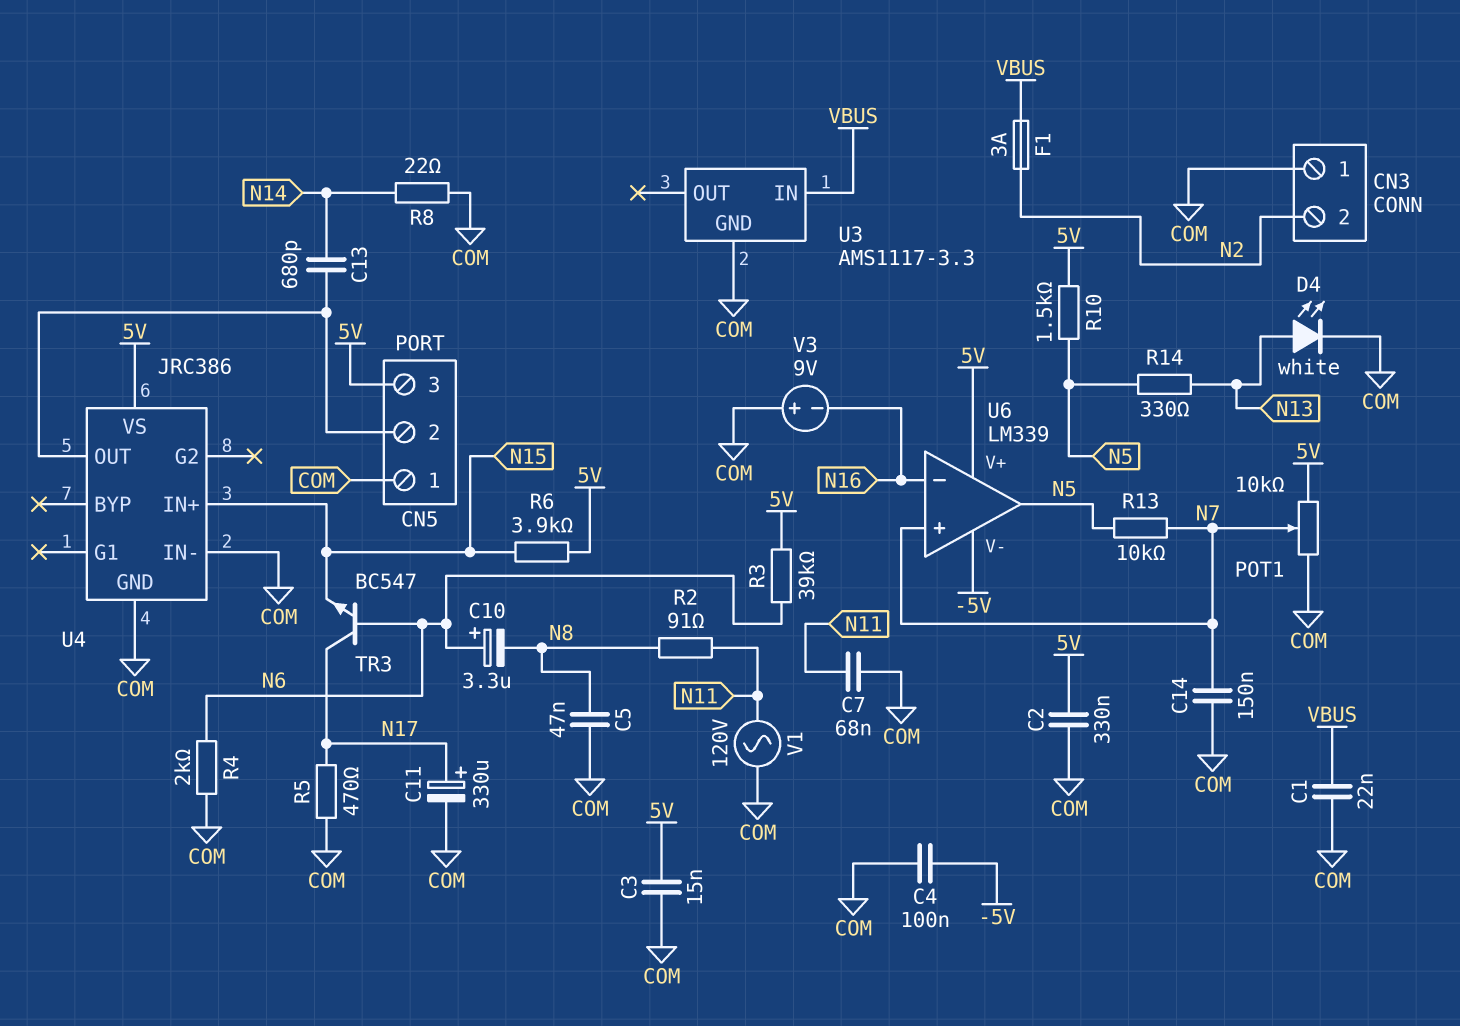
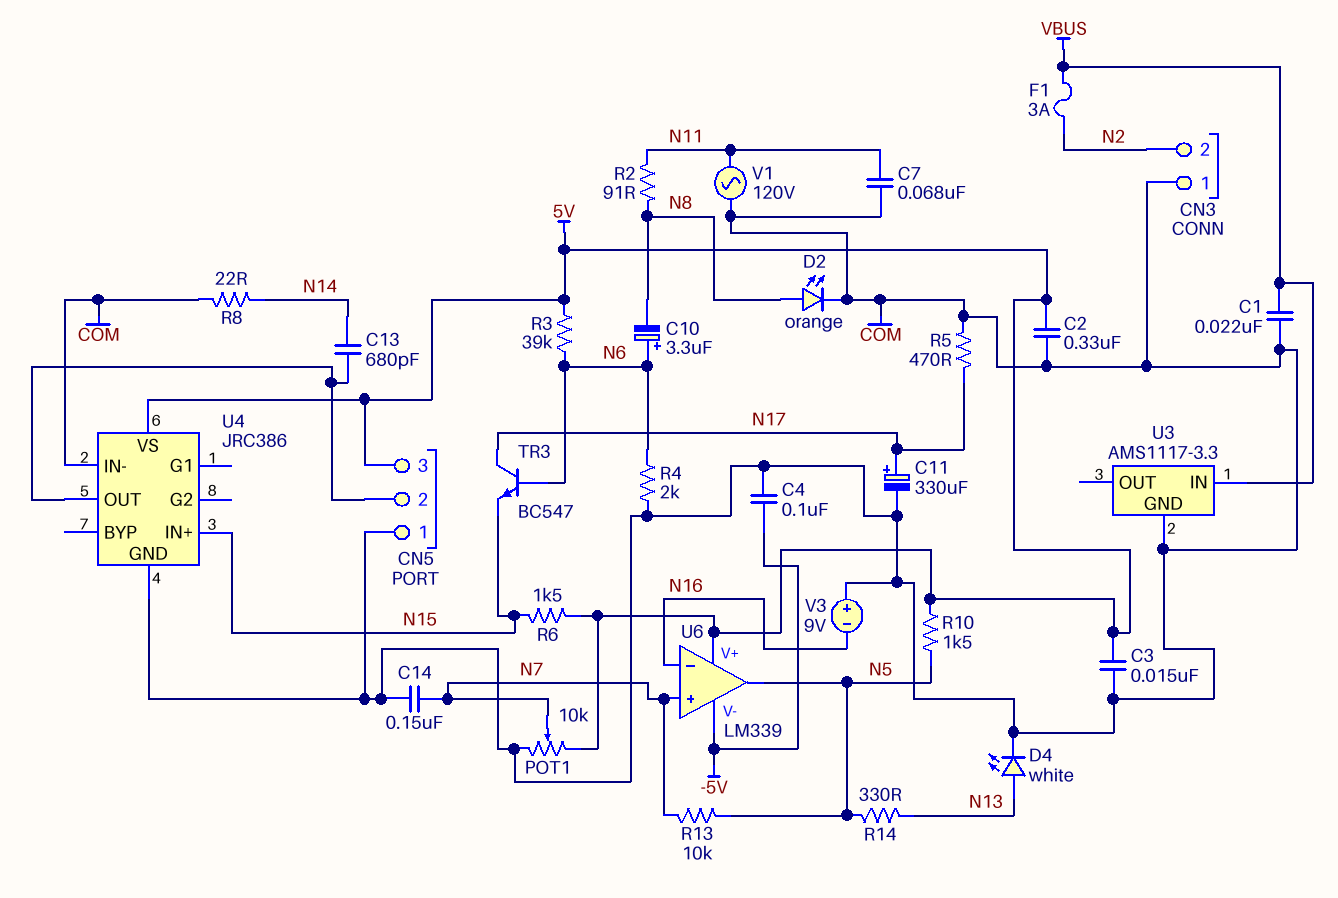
C5: 47nF (COM, N8) -> none
D2: none -> LED orange (A N8, K COM)
R6: 3.9k (5V, N15) -> 1.5k (5V, N15)

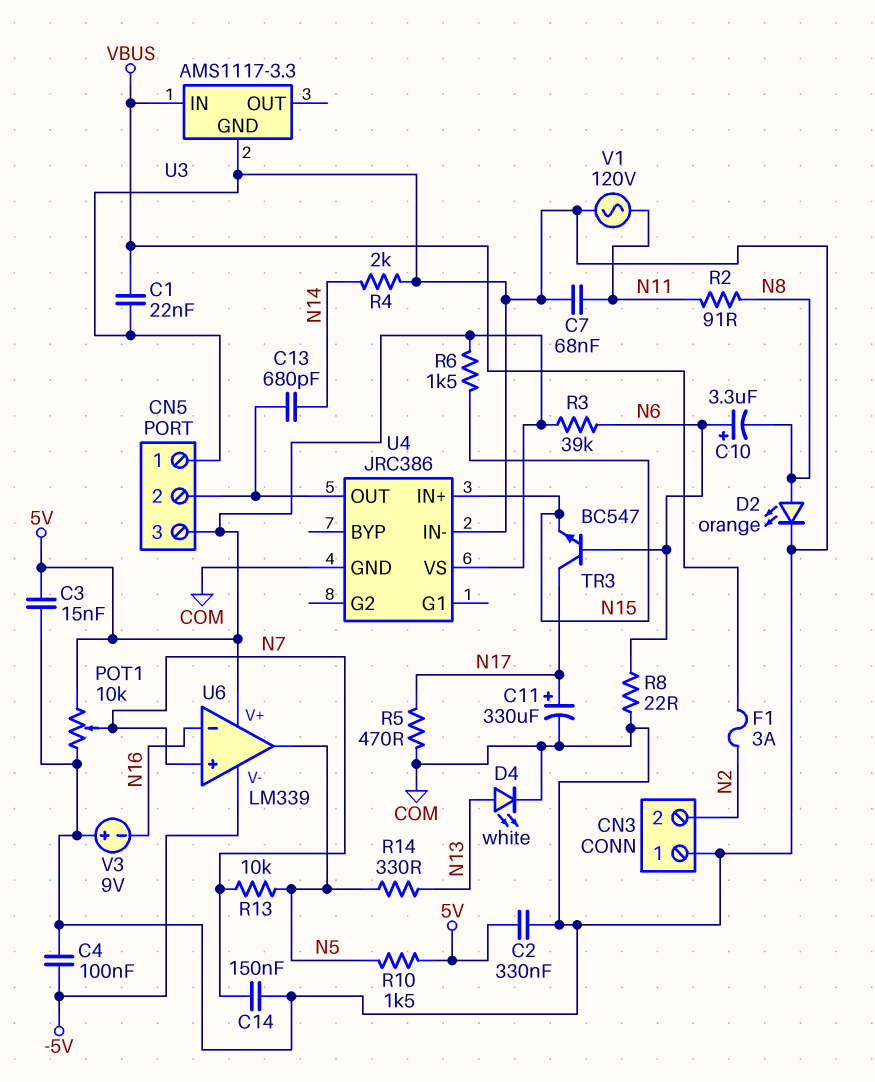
R4: 2k (COM, N6) -> 2k (COM, N14)
R8: 22 (COM, N14) -> 22 (COM, N6)

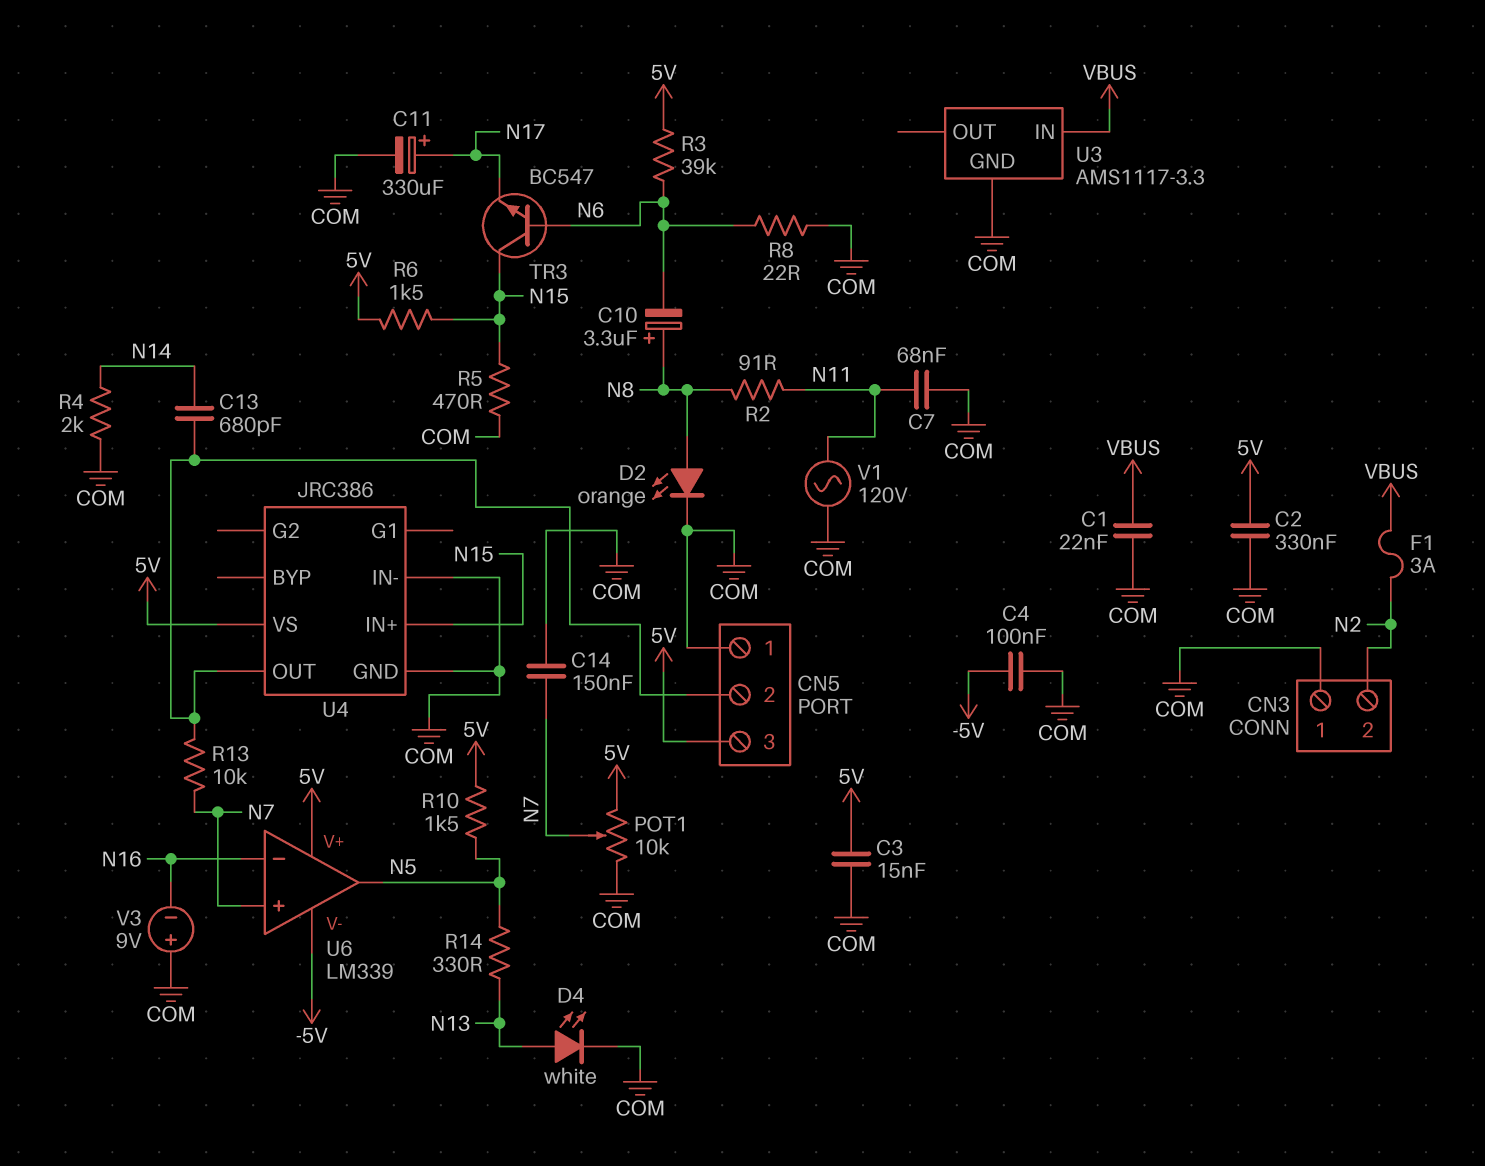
C10: 3.3uF (plus N6, minus N8) -> 3.3uF (plus N8, minus N6)
R5: 470 (COM, N17) -> 470 (COM, N15)
R13: 10k (N5, N7) -> 10k (CN5/2, N7)
TR3: NPN BC547 (B N6, C N17, E N15) -> NPN BC547 (B N6, C N15, E N17)

